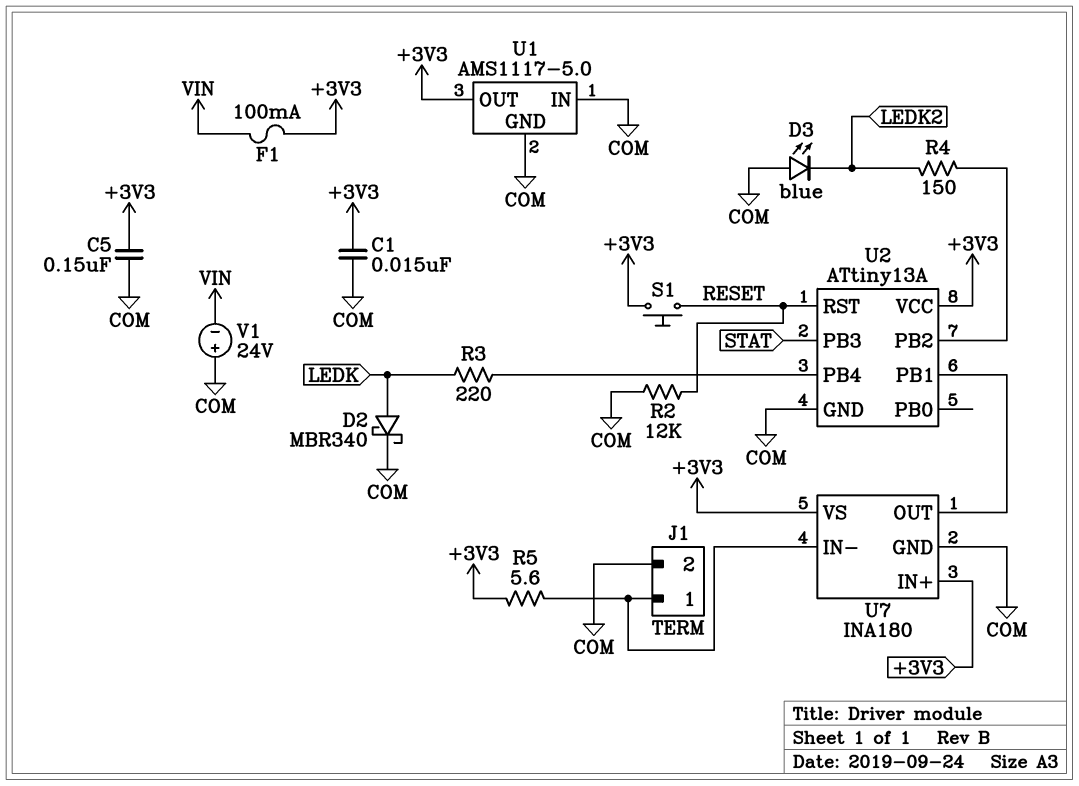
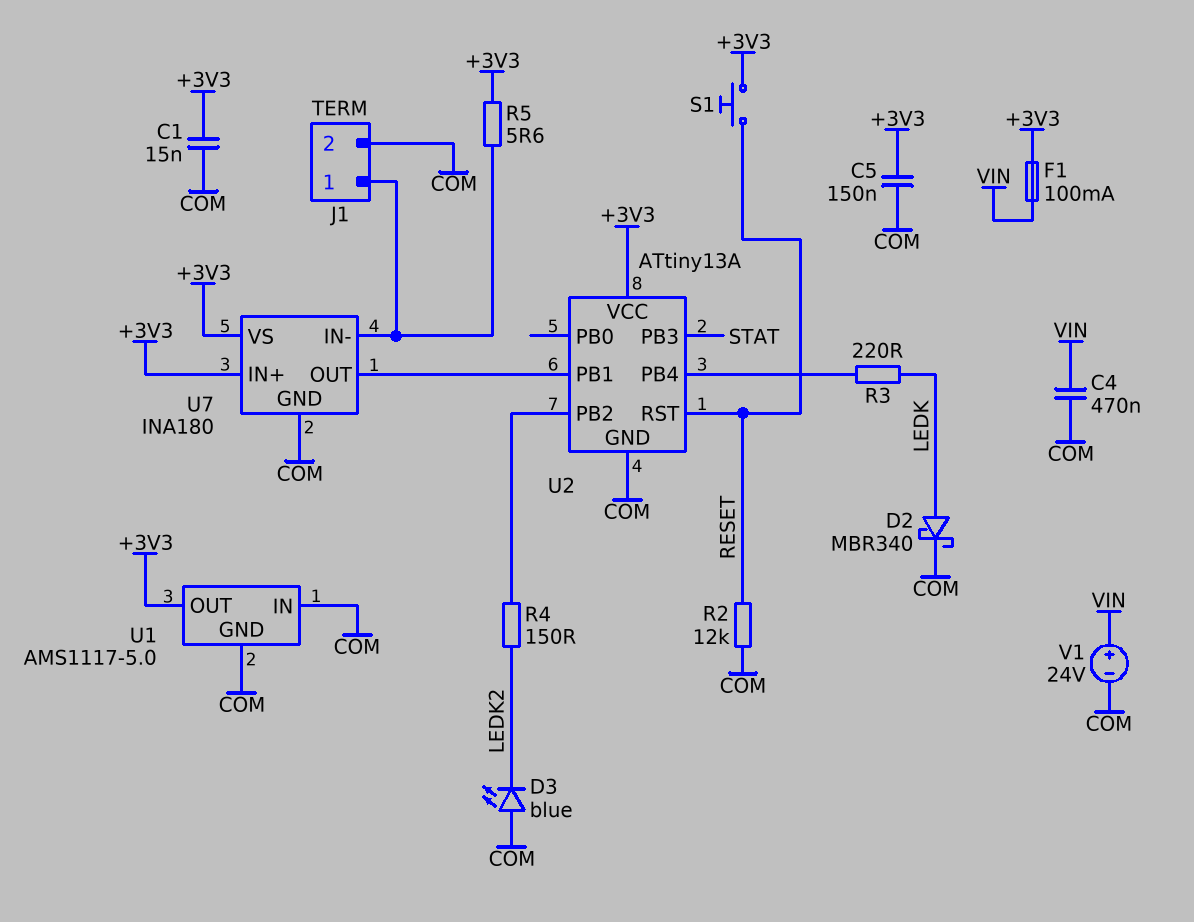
C4: none -> 470nF (COM, VIN)
V1: 24V (plus COM, minus VIN) -> 24V (plus VIN, minus COM)

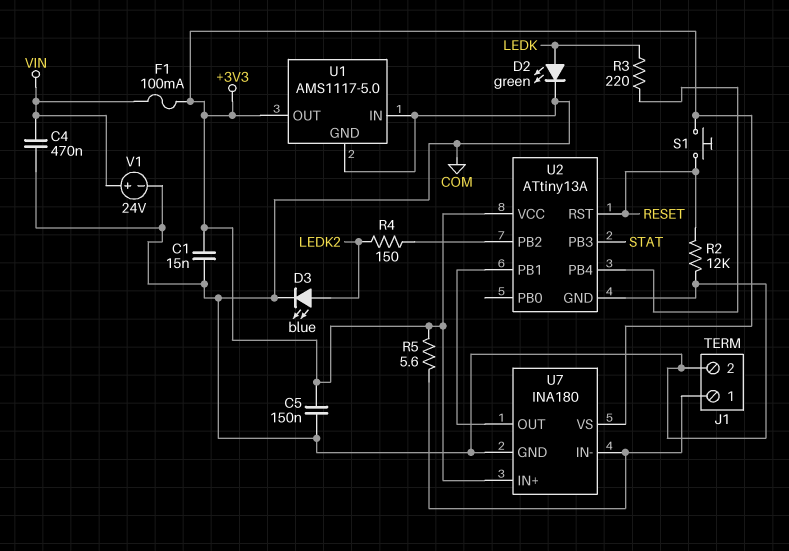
D2: schottky MBR340 (A LEDK, K COM) -> LED green (A LEDK, K COM)
D3: LED blue (A COM, K LEDK2) -> LED blue (A LEDK2, K COM)

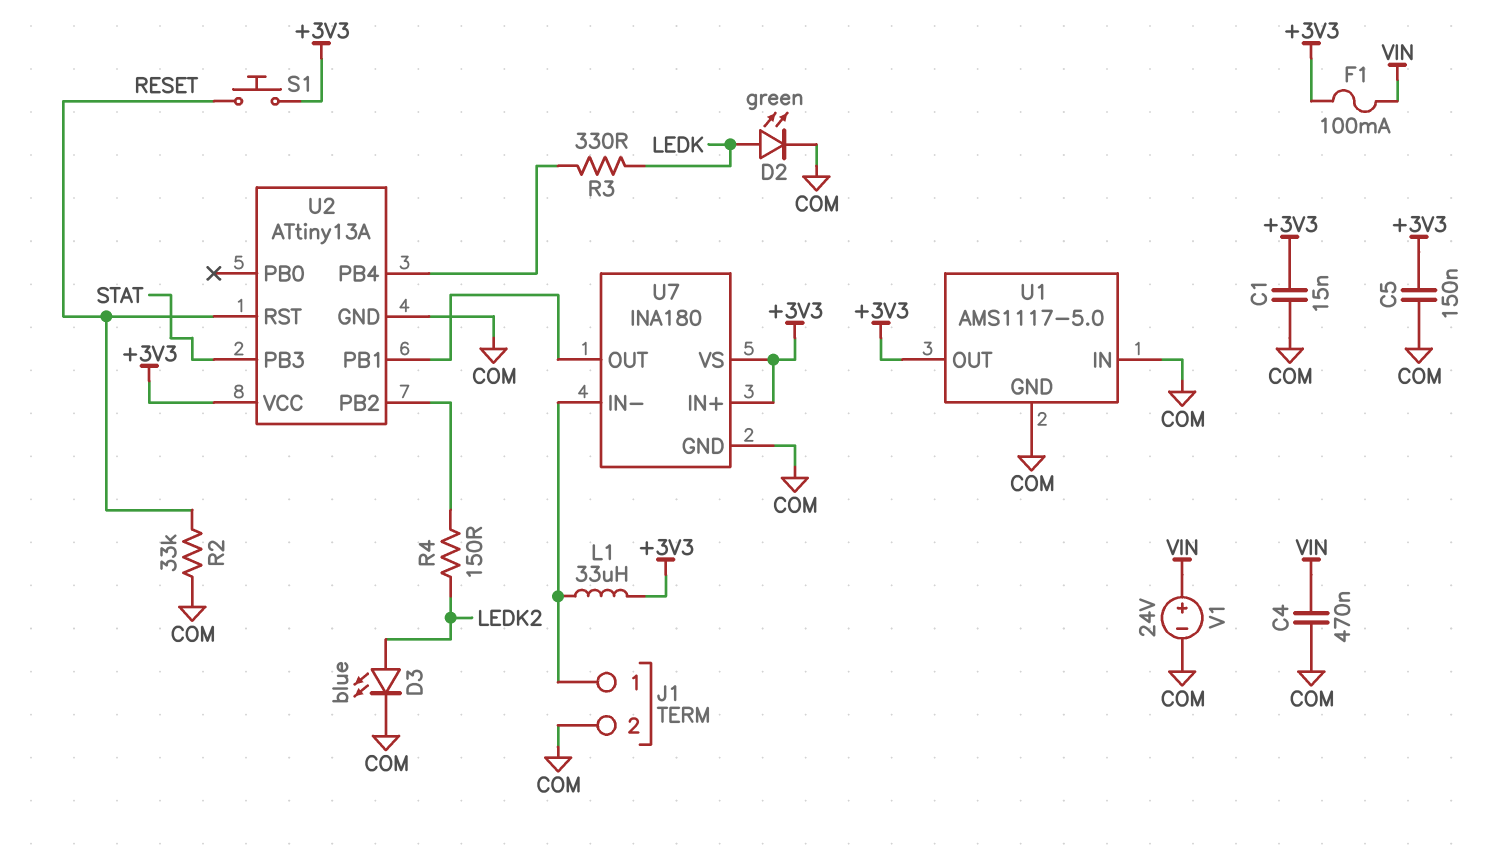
L1: none -> 33uH (+3V3, J1/1)
R2: 12k (COM, RESET) -> 33k (COM, RESET)
R3: 220 (LEDK, U2/PB4) -> 330 (LEDK, U2/PB4)
R5: 5.6 (+3V3, J1/1) -> none

